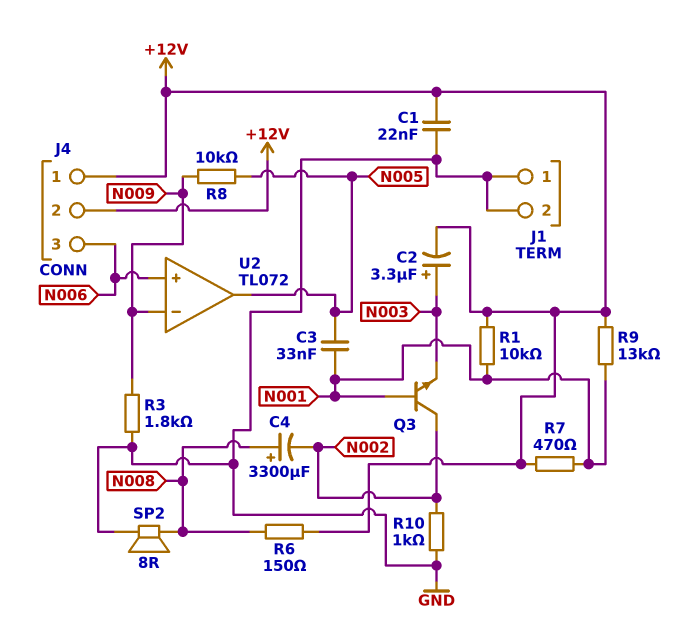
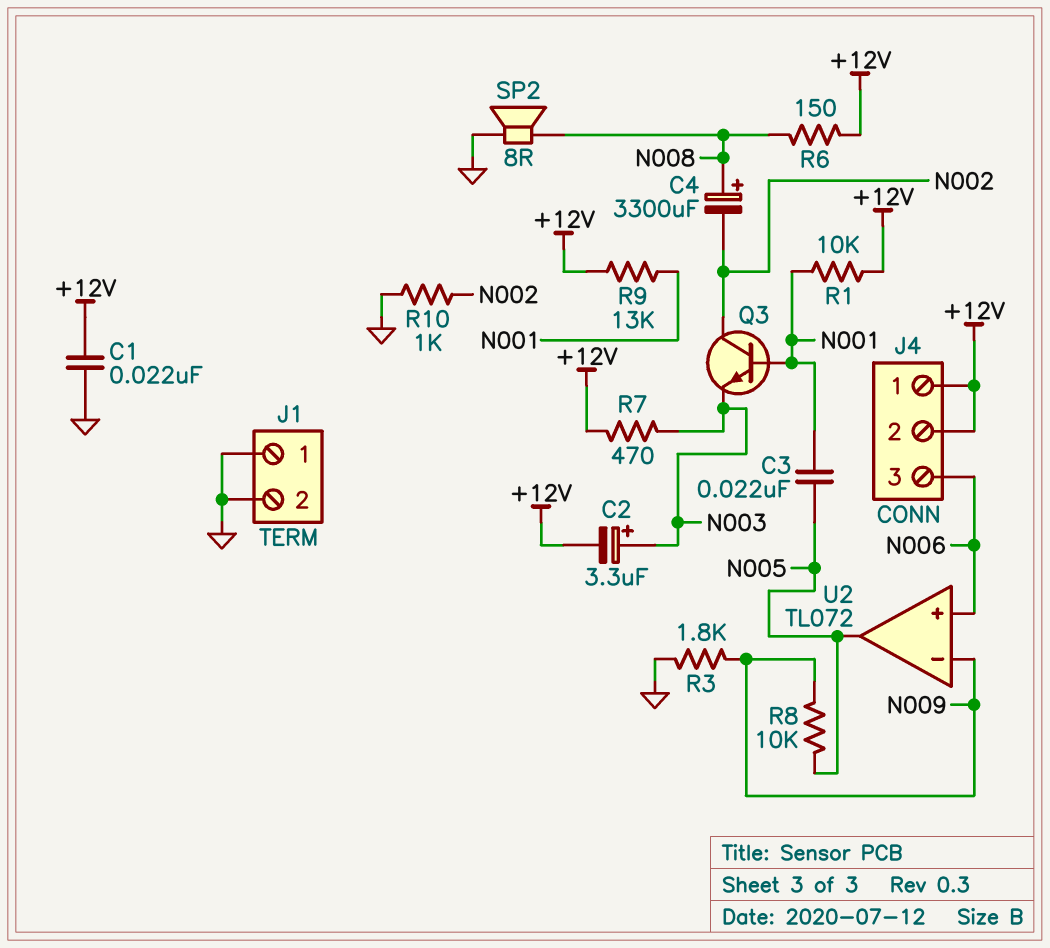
C3: 33nF (N001, N005) -> 22nF (N001, N005)
R7: 470 (+12V, N001) -> 470 (+12V, N003)

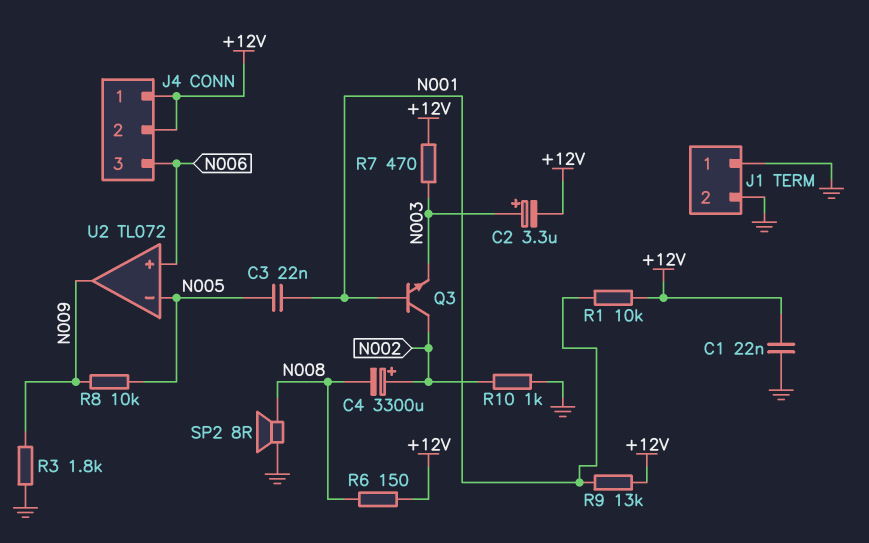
C4: 3300uF (plus N008, minus N002) -> 3300uF (plus N002, minus N008)
U2 pin in-: N009 -> N005
U2 pin out: N005 -> N009

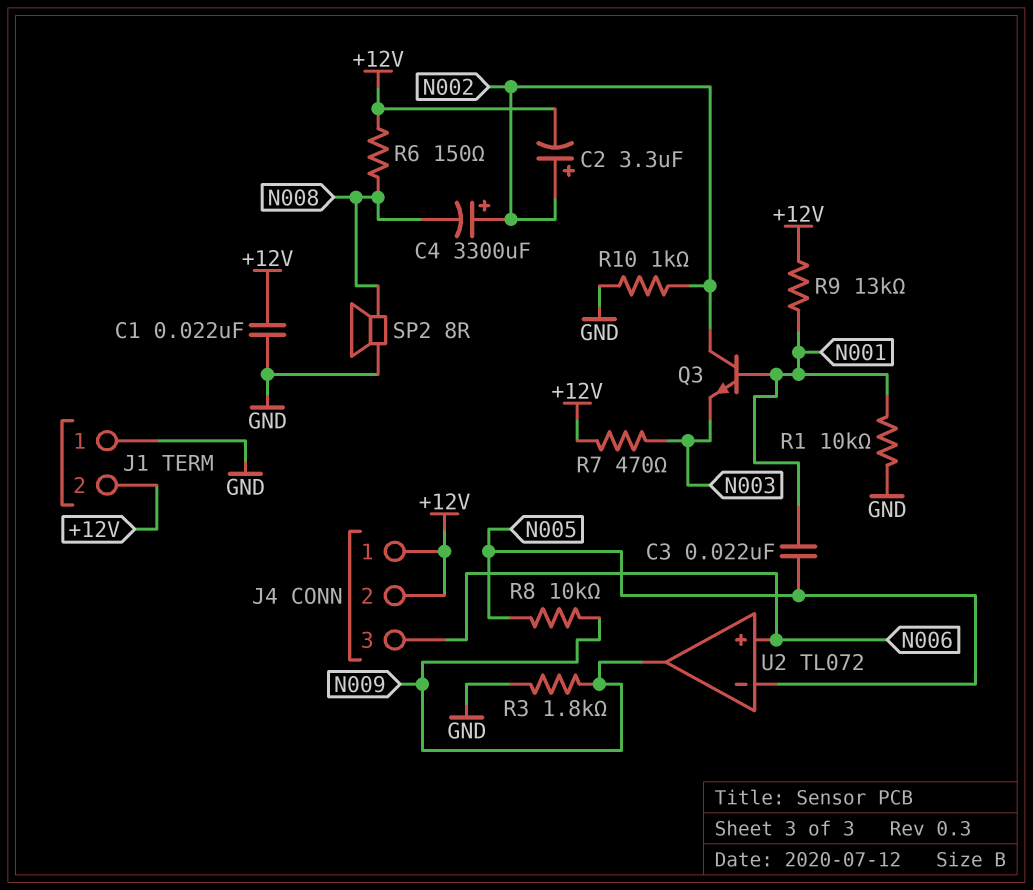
C2: 3.3uF (plus N003, minus +12V) -> 3.3uF (plus N002, minus +12V)
J1 pin 2: GND -> +12V
R1: 10k (+12V, N001) -> 10k (GND, N001)

